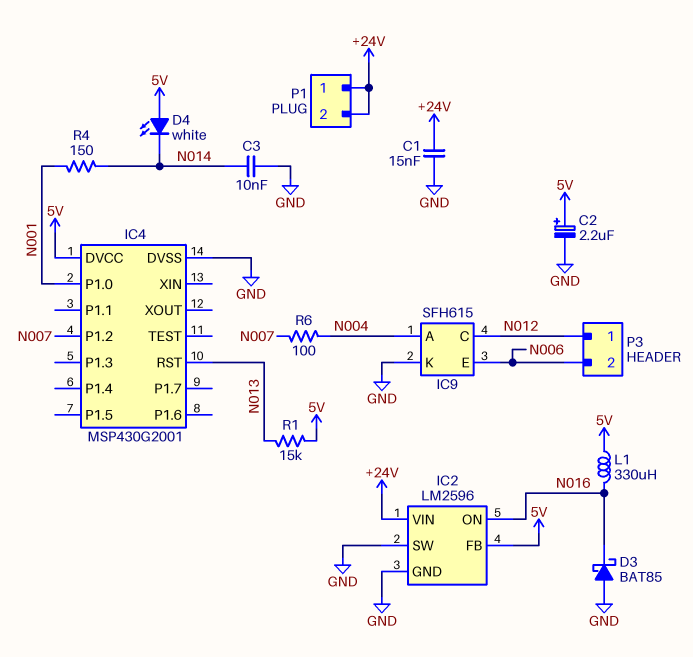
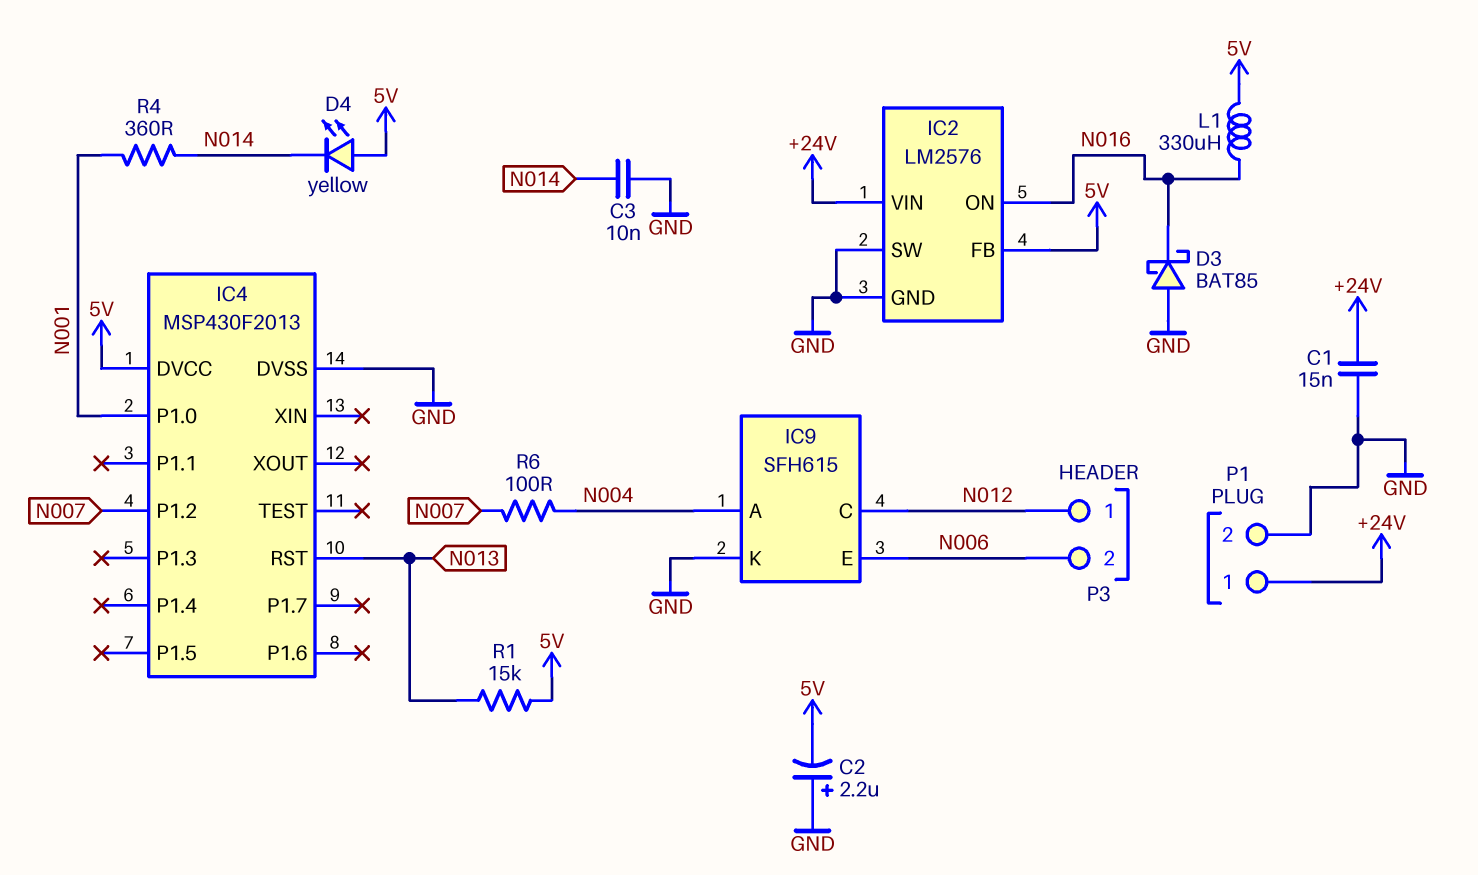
C2: 2.2uF (plus 5V, minus GND) -> 2.2uF (plus GND, minus 5V)
D4: LED white (A 5V, K N014) -> LED yellow (A 5V, K N014)
IC2: LM2596 -> LM2576
IC4: MSP430G2001 -> MSP430F2013
P1 pin 2: +24V -> GND
R4: 150 (N001, N014) -> 360 (N001, N014)

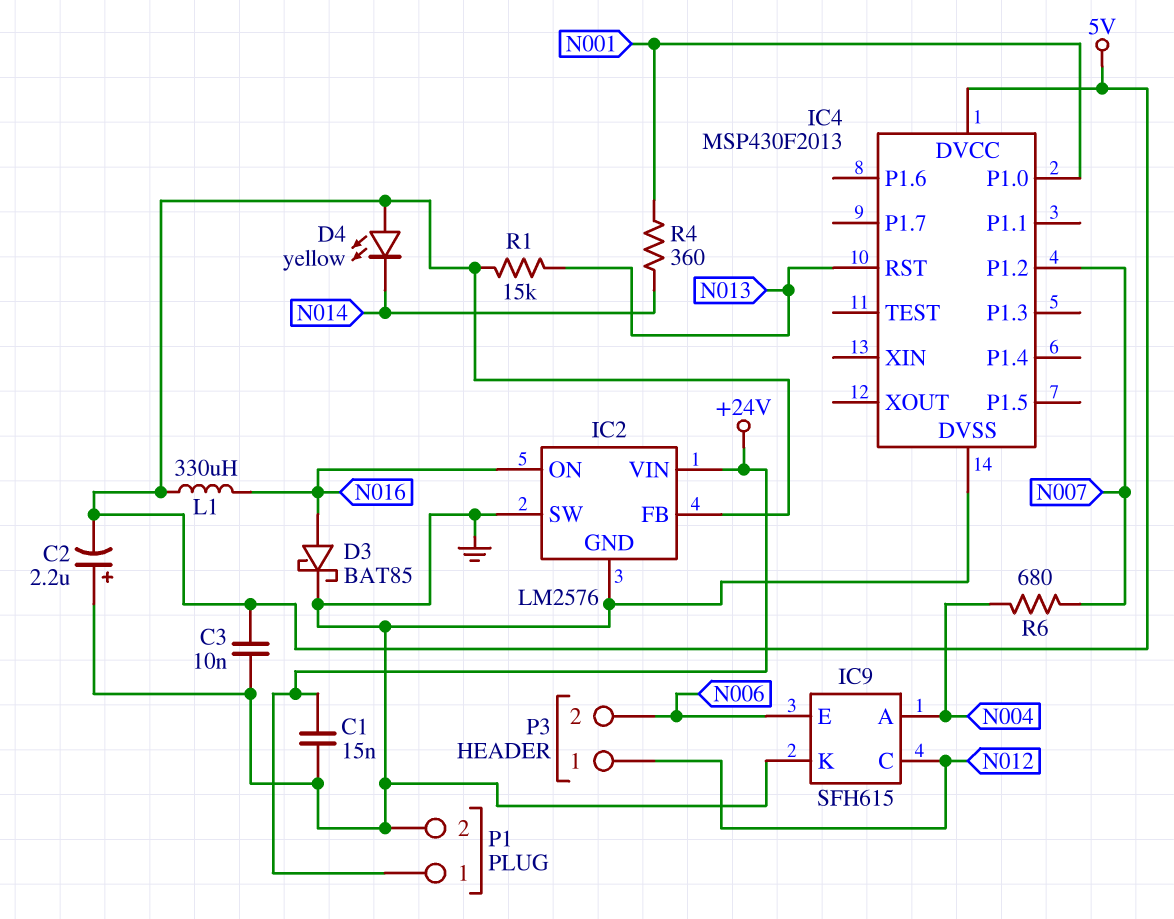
C3: 10nF (GND, N014) -> 10nF (5V, GND)
D3: schottky BAT85 (A GND, K N016) -> schottky BAT85 (A N016, K GND)
R6: 100 (N004, N007) -> 680 (N004, N007)

